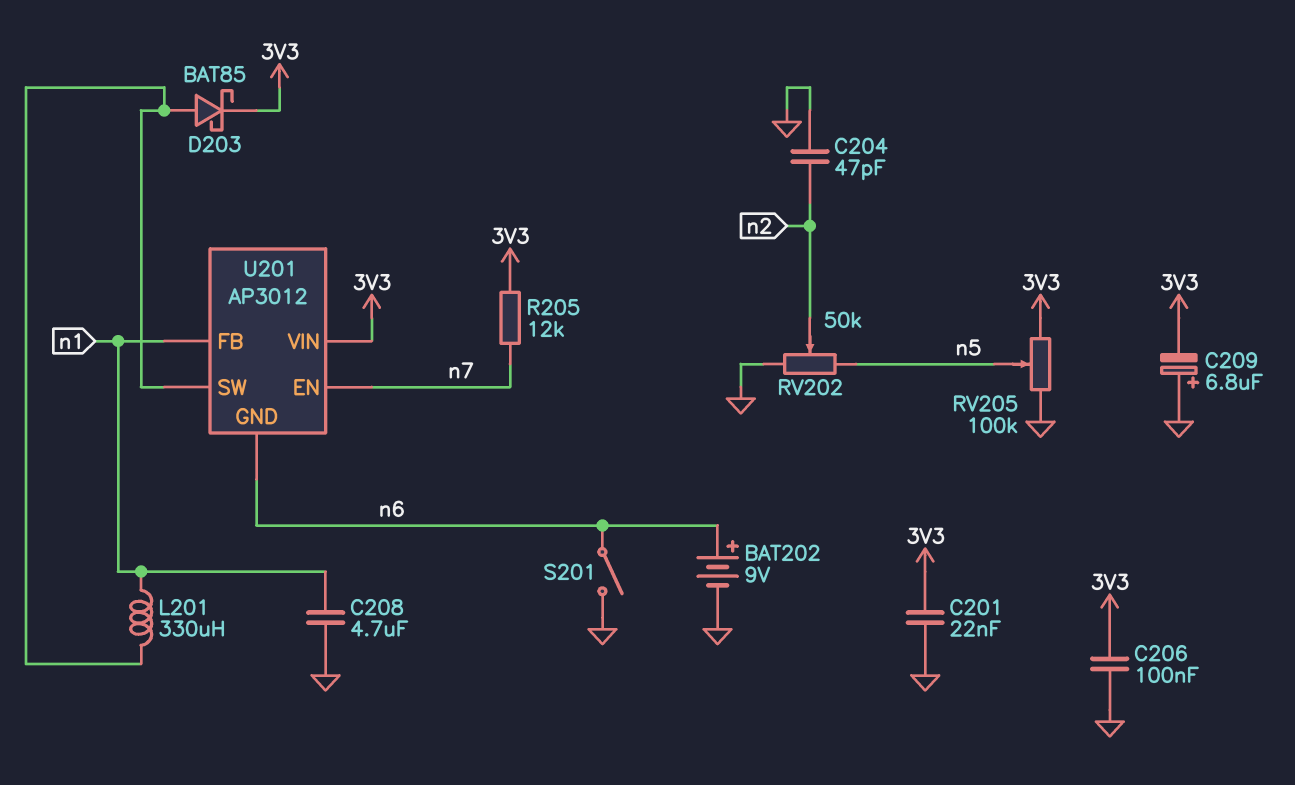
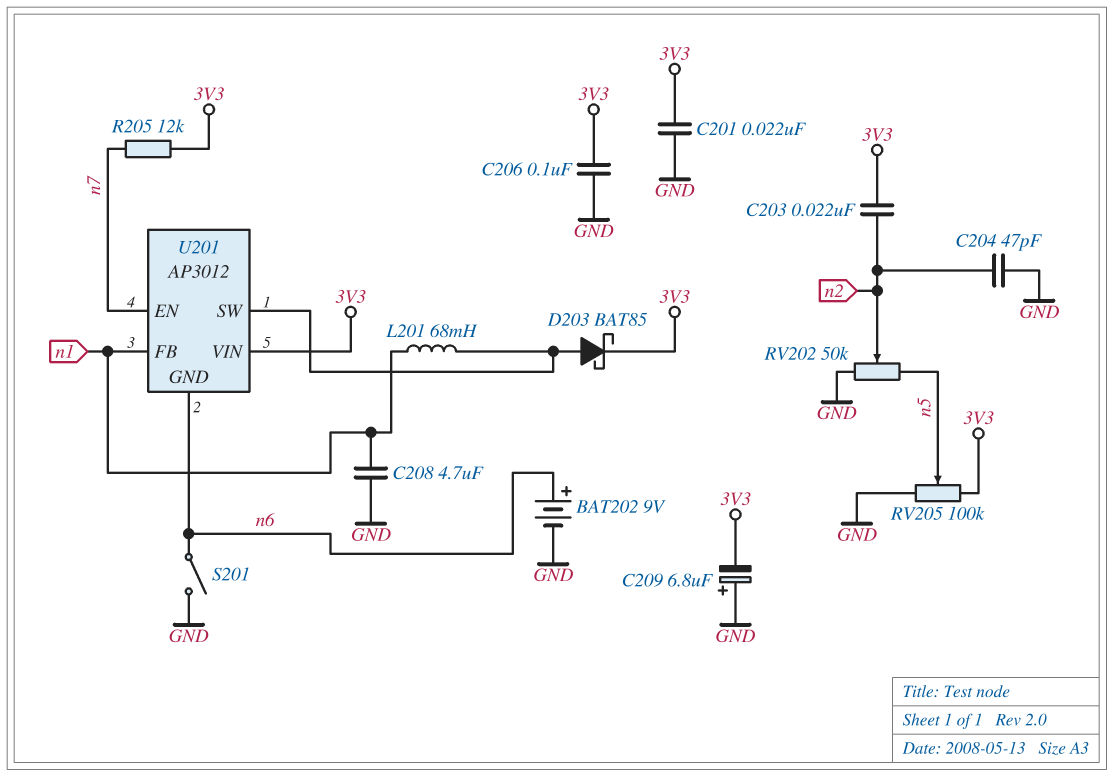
C203: none -> 22nF (3V3, n2)
L201: 330uH (U201/SW, n1) -> 68mH (U201/SW, n1)

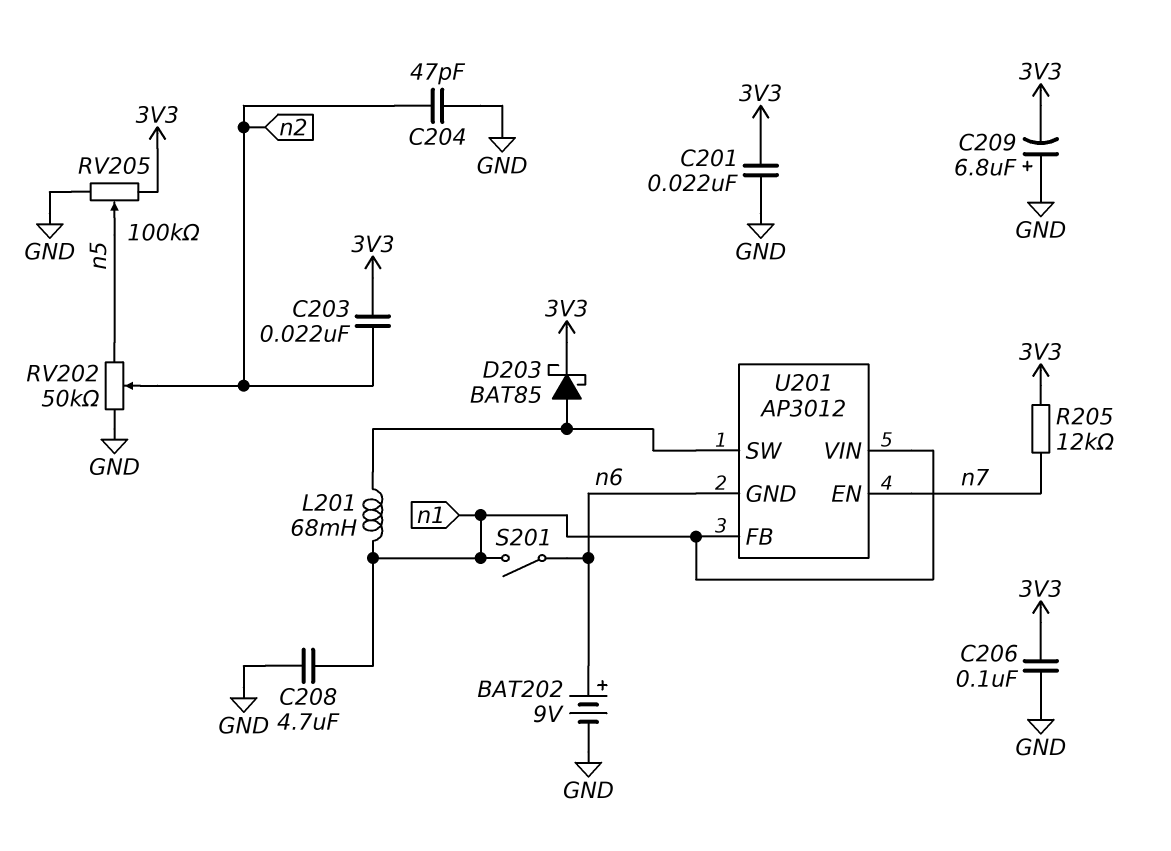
S201: switch (GND, n6) -> switch (n1, n6)
U201 pin VIN: 3V3 -> n1

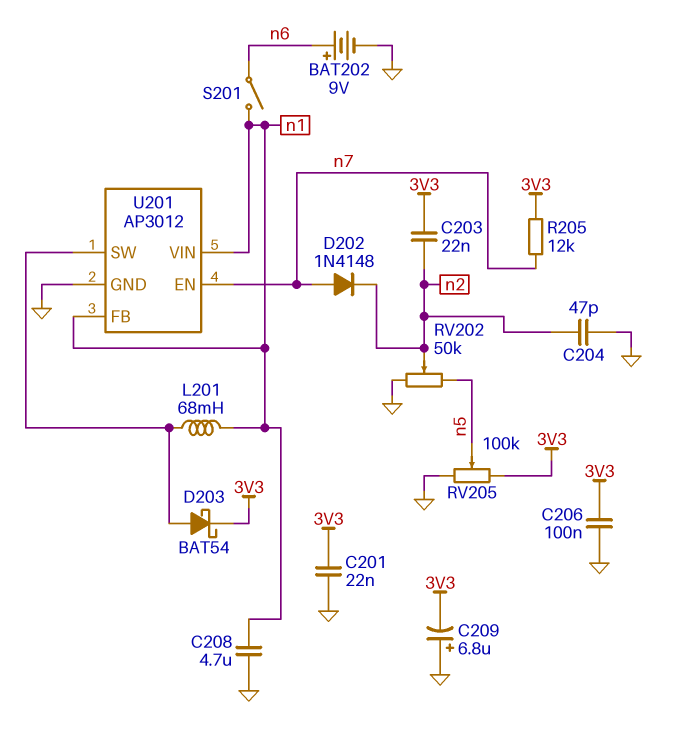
D202: none -> diode 1N4148 (A n7, K n2)
D203: schottky BAT85 (A U201/SW, K 3V3) -> schottky BAT54 (A U201/SW, K 3V3)
U201 pin GND: n6 -> GND

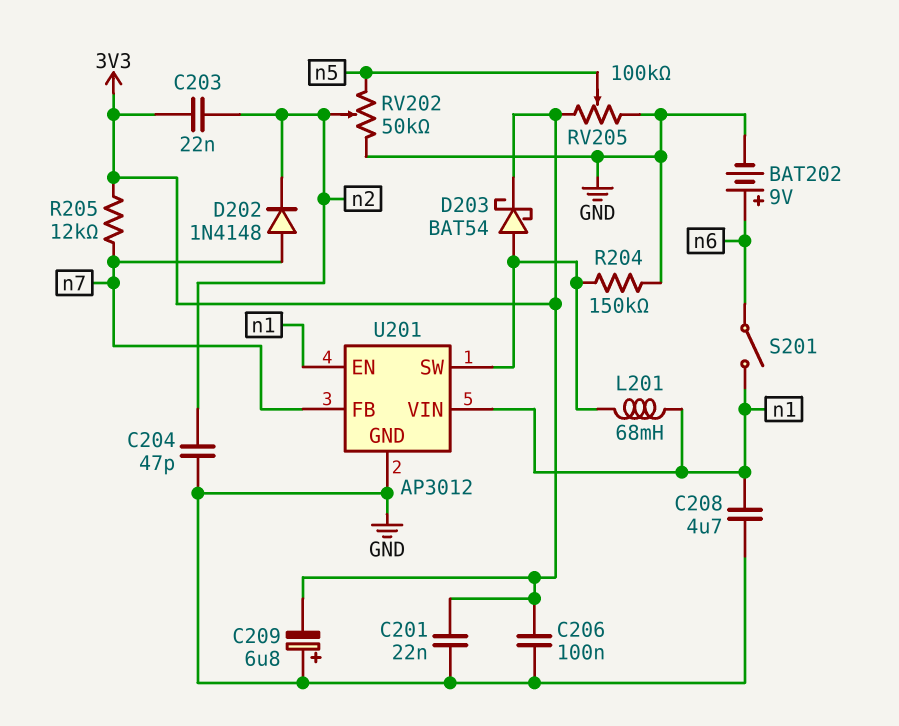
R204: none -> 150k (GND, U201/SW)
U201 pin EN: n7 -> n1
U201 pin FB: n1 -> n7

